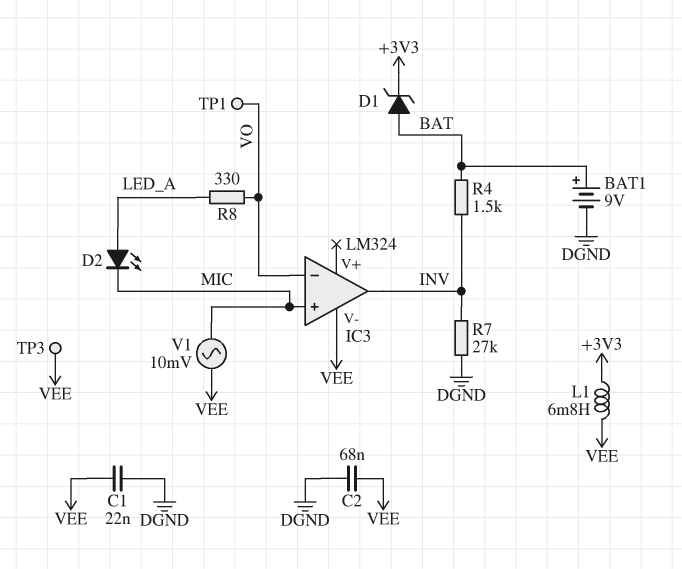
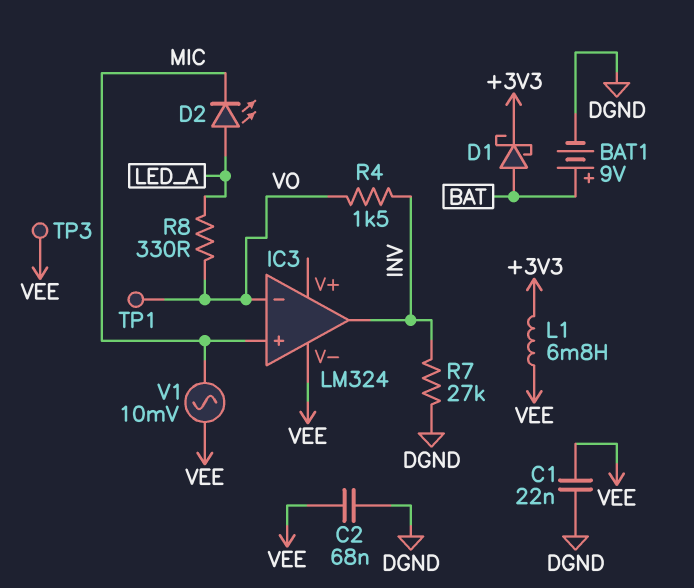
D1: zener (A BAT, K +3V3) -> schottky (A BAT, K +3V3)
R4: 1.5k (BAT, INV) -> 1.5k (INV, VO)

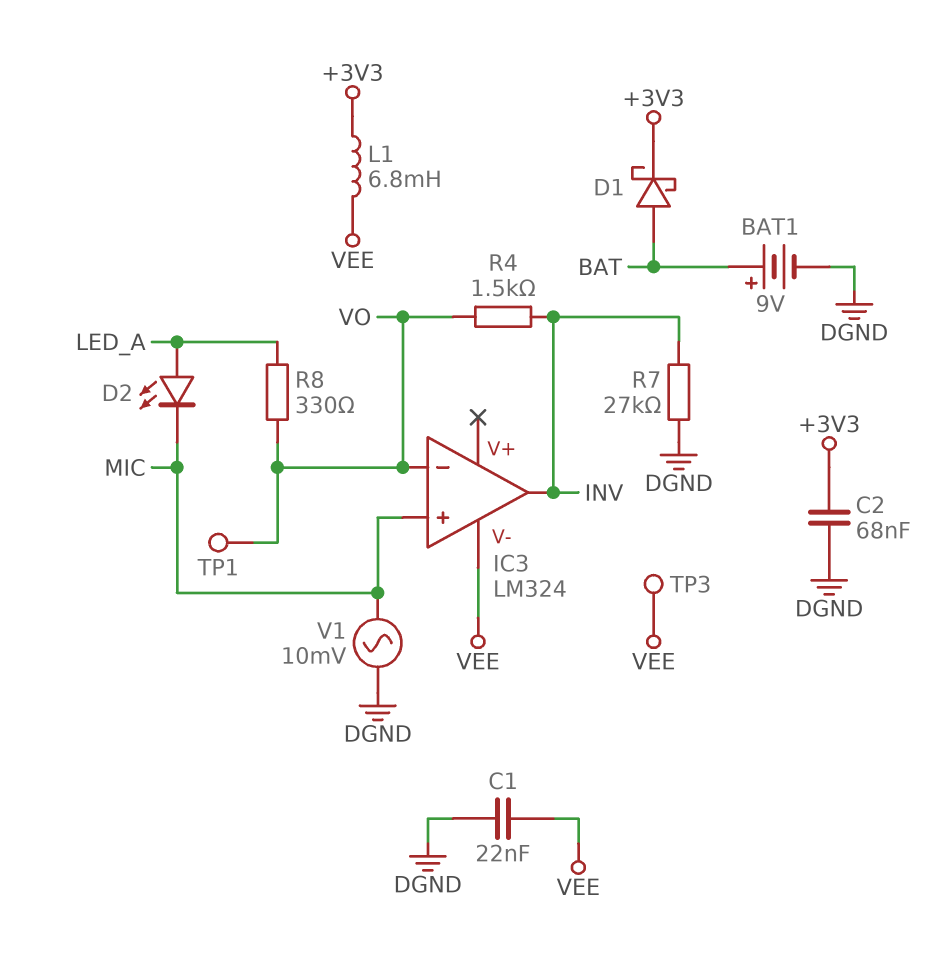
C2: 68nF (DGND, VEE) -> 68nF (+3V3, DGND)
V1: AC 10mV (MIC, VEE) -> AC 10mV (DGND, MIC)

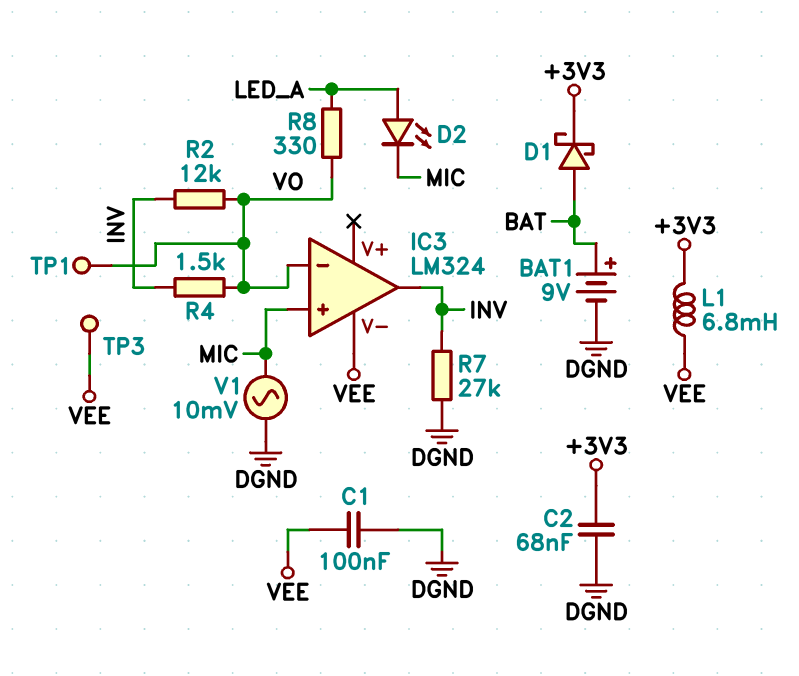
C1: 22nF (DGND, VEE) -> 100nF (DGND, VEE)
R2: none -> 12k (INV, VO)

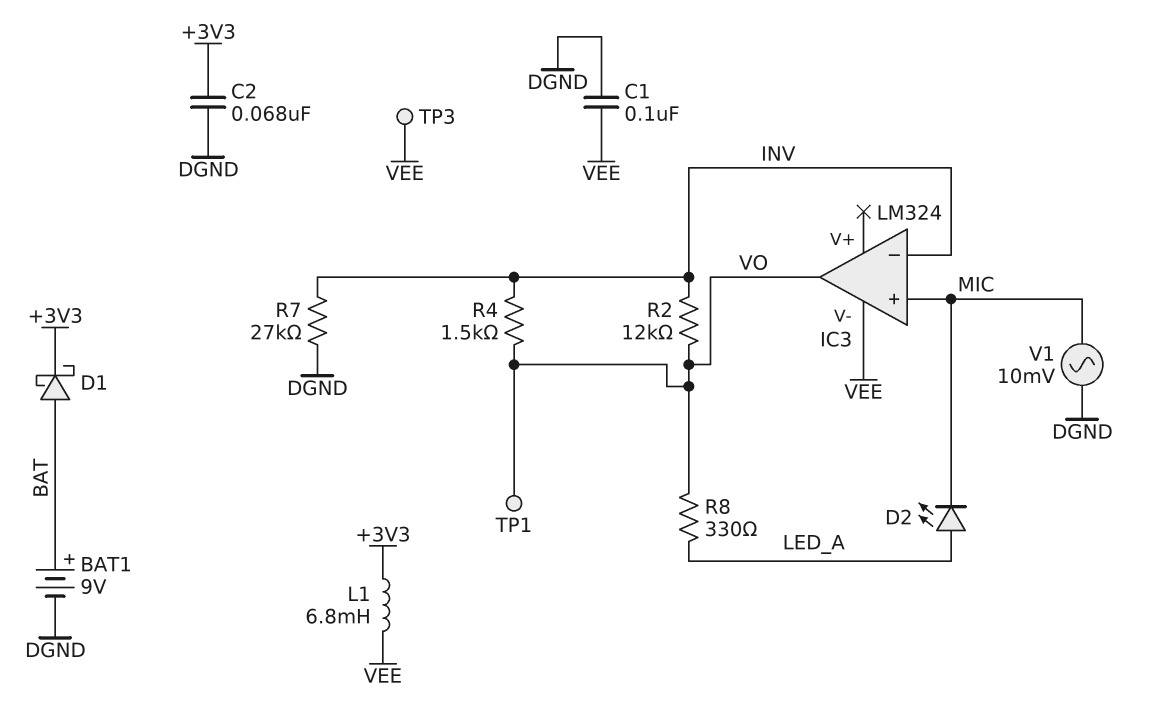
IC3 pin in-: VO -> INV
IC3 pin out: INV -> VO

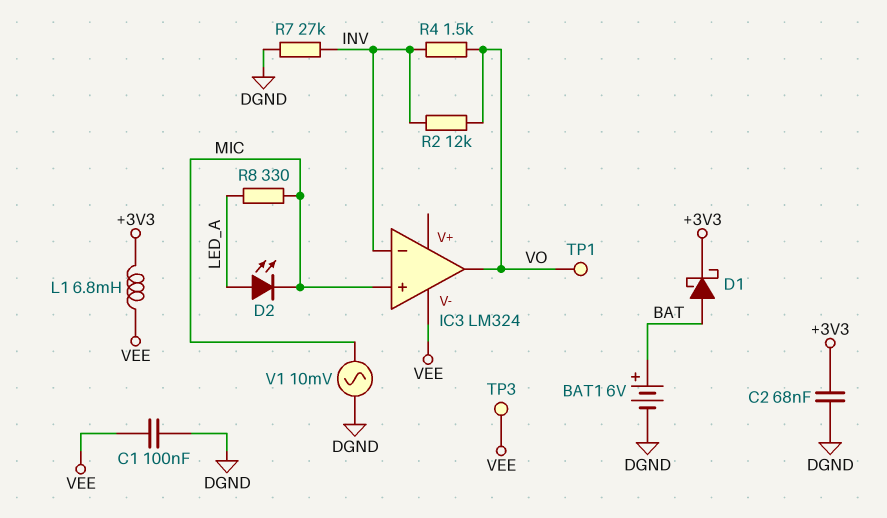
BAT1: 9V (plus BAT, minus DGND) -> 6V (plus BAT, minus DGND)
R8: 330 (LED_A, VO) -> 330 (LED_A, MIC)

